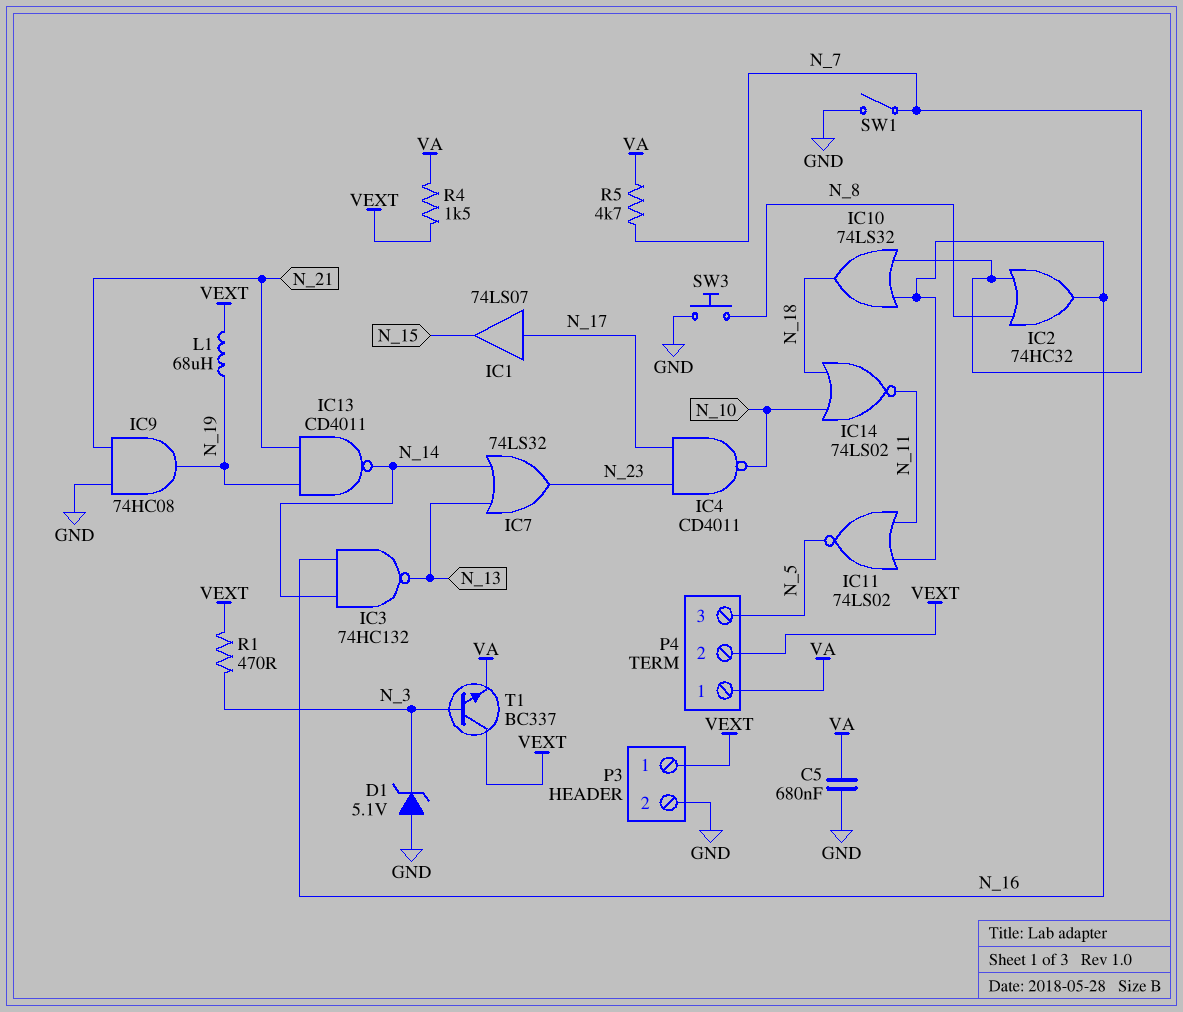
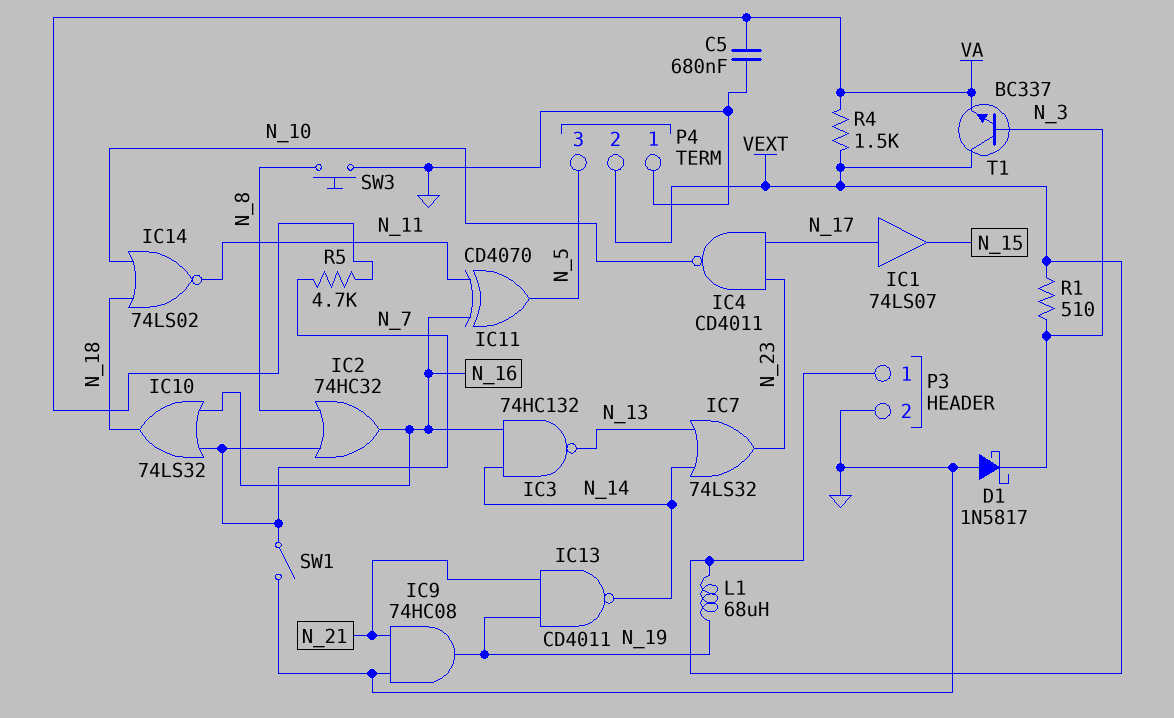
D1: zener 5.1V (A GND, K N_3) -> schottky 1N5817 (A GND, K N_3)
IC11: NOR 74LS02 (in N_11, in N_16, out N_5) -> XOR CD4070 (in N_11, in N_16, out N_5)
P4 pin 1: VA -> GND
R1: 470 (N_3, VEXT) -> 510 (N_3, VEXT)

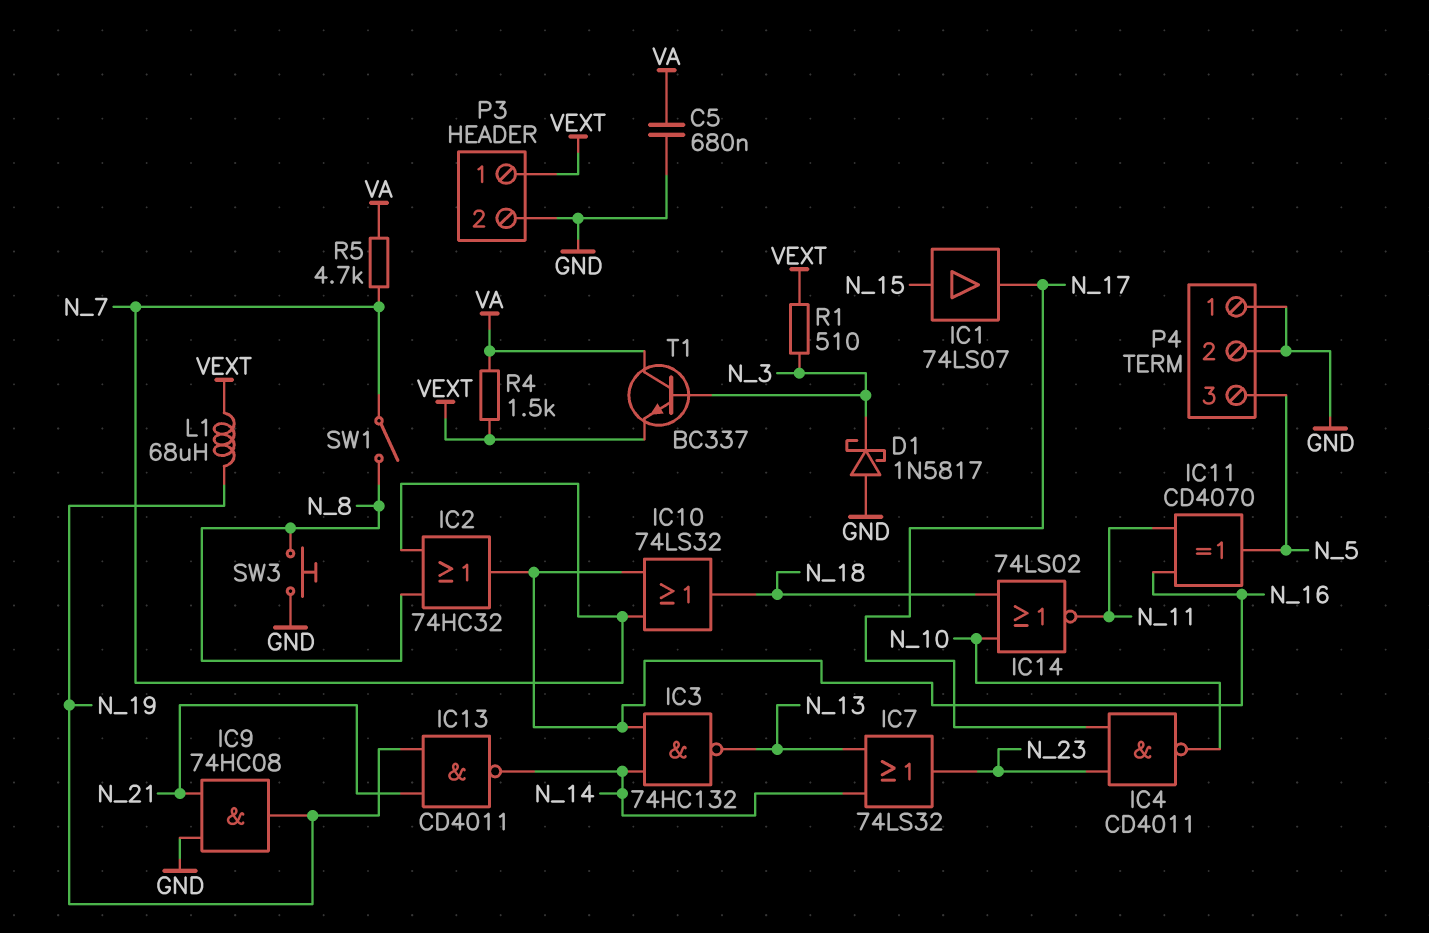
IC1: buffer 74LS07 (in N_17, out N_15) -> buffer 74LS07 (in N_15, out N_17)
P4 pin 2: VEXT -> GND
SW1: switch (GND, N_7) -> switch (N_7, N_8)
T1: NPN BC337 (B N_3, C VEXT, E VA) -> NPN BC337 (B N_3, C VA, E VEXT)

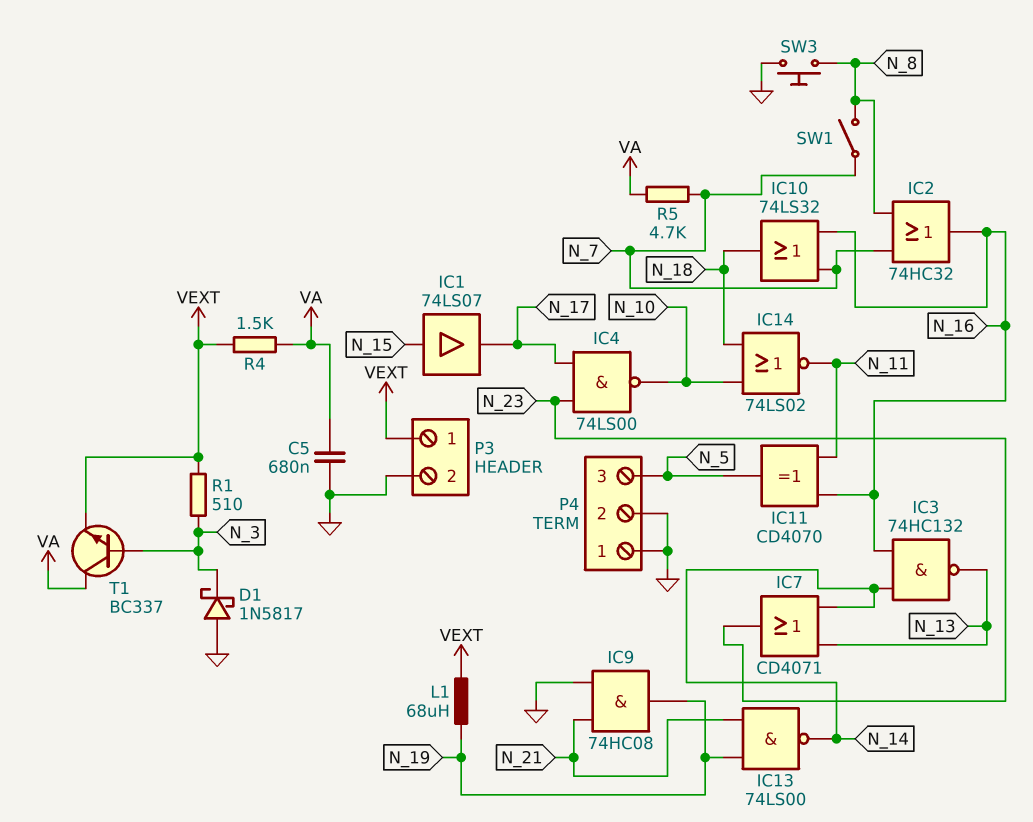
IC4: NAND CD4011 (in N_17, in N_23, out N_10) -> NAND 74LS00 (in N_17, in N_23, out N_10)
IC7: OR 74LS32 (in N_13, in N_14, out N_23) -> OR CD4071 (in N_13, in N_14, out N_23)
IC13: NAND CD4011 (in N_19, in N_21, out N_14) -> NAND 74LS00 (in N_19, in N_21, out N_14)

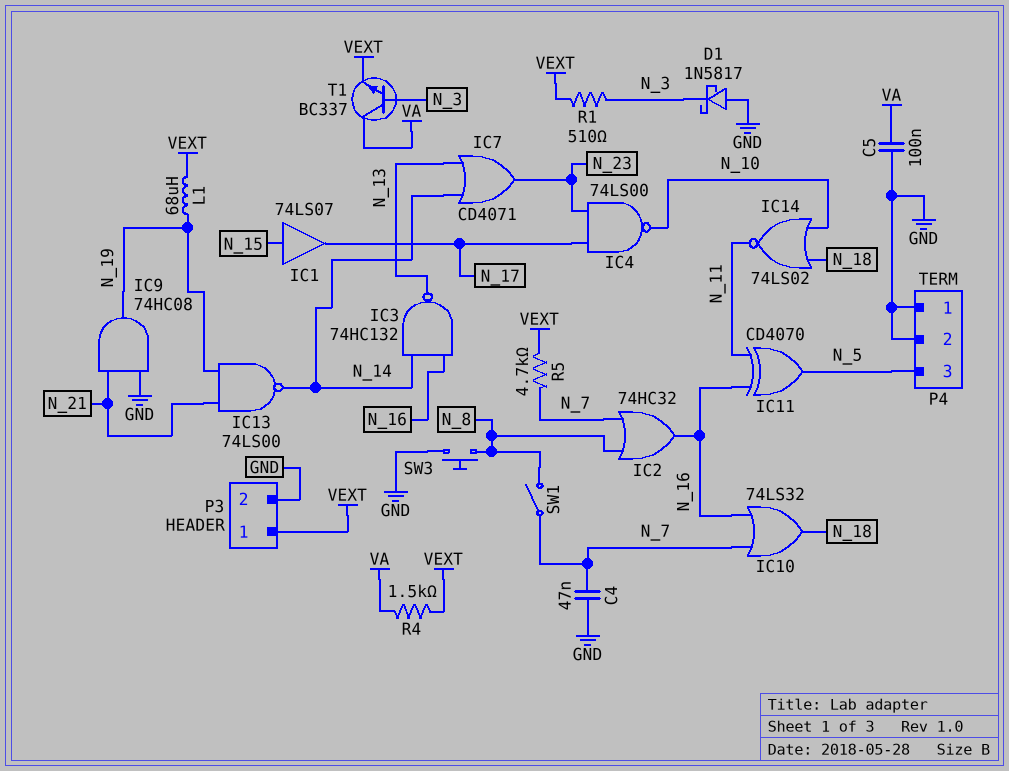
C4: none -> 47nF (GND, N_7)
C5: 680nF (GND, VA) -> 100nF (GND, VA)
R5: 4.7k (N_7, VA) -> 4.7k (N_7, VEXT)

